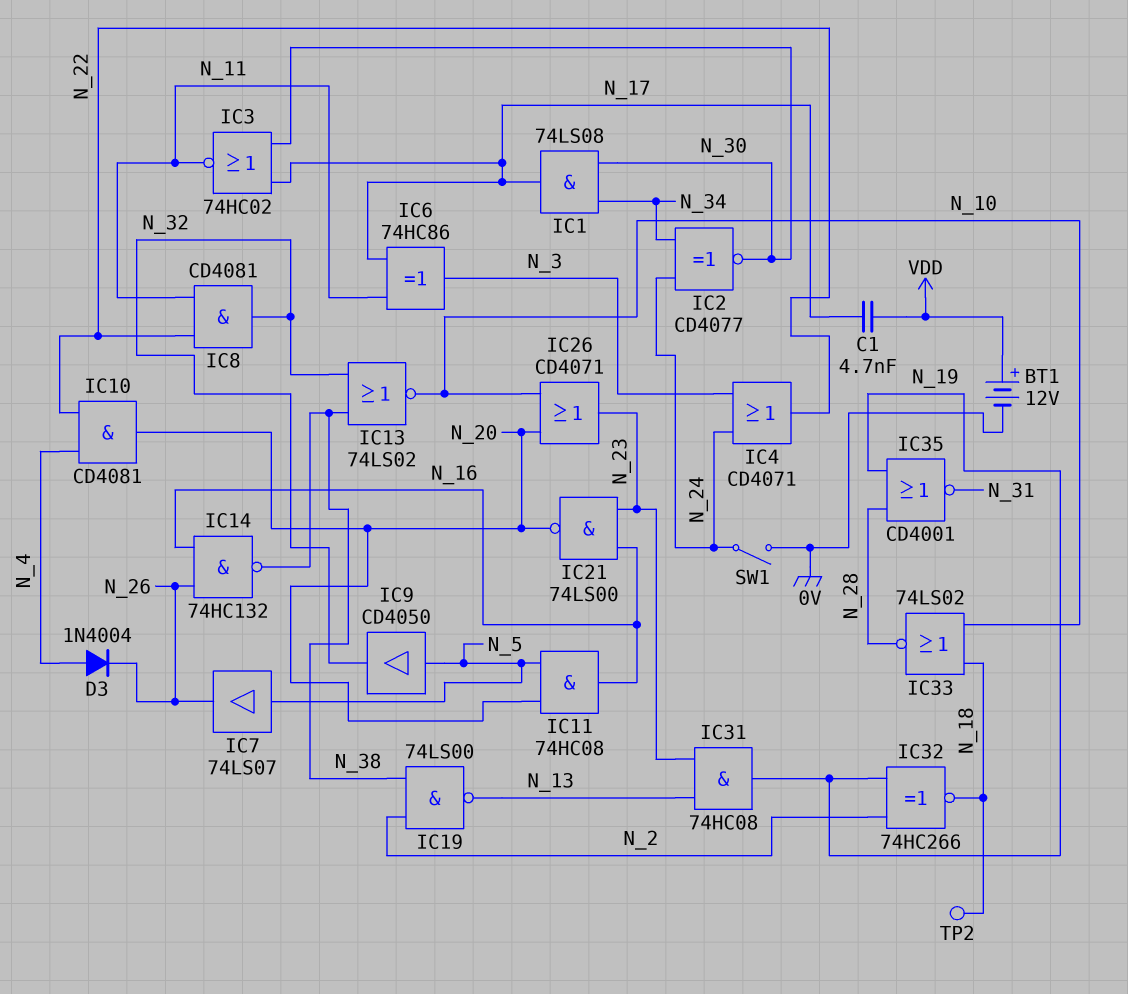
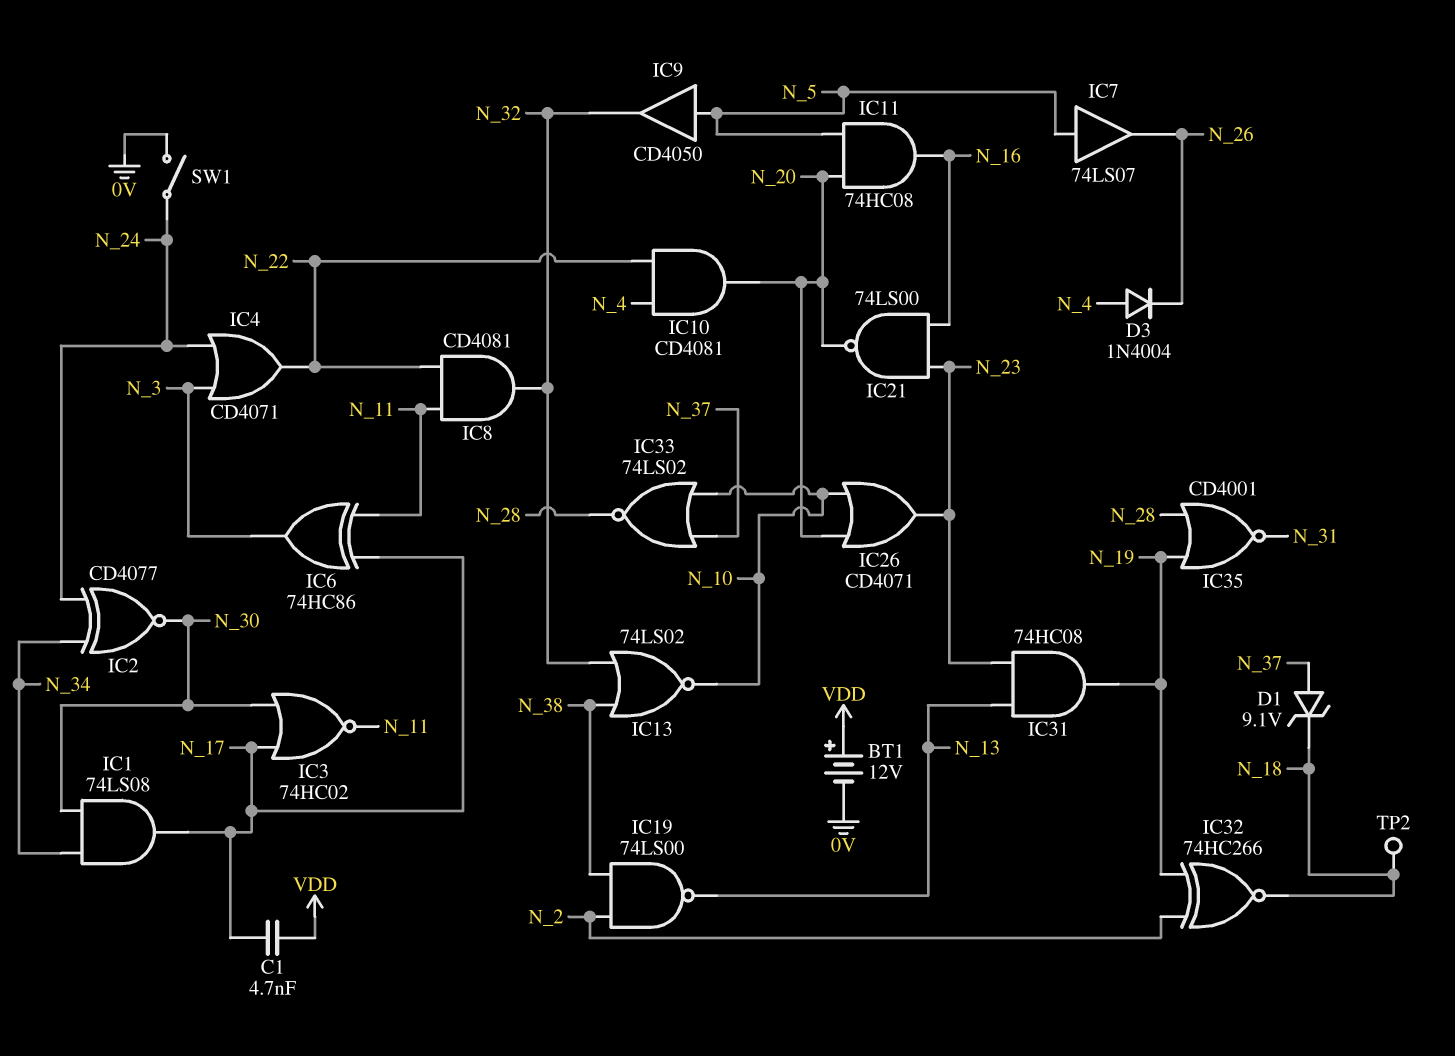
D1: none -> zener 9.1V (A N_37, K N_18)
IC14: NAND 74HC132 (in N_16, in N_26, out N_38) -> none
IC33: NOR 74LS02 (in N_10, in N_18, out N_28) -> NOR 74LS02 (in N_10, in N_37, out N_28)

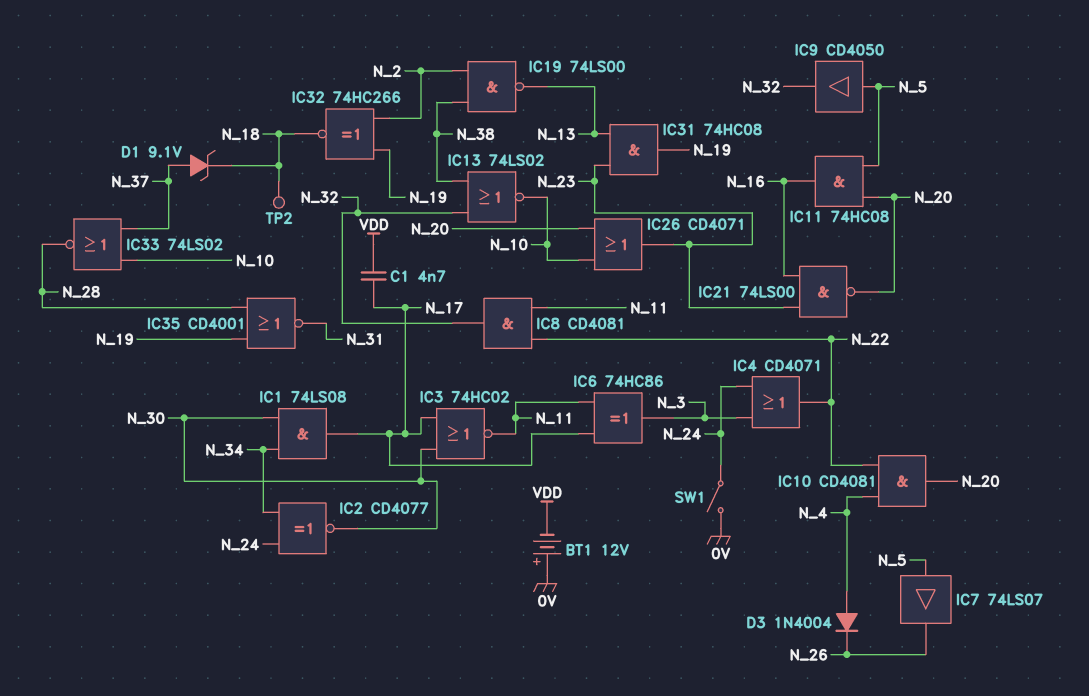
BT1: 12V (plus VDD, minus 0V) -> 12V (plus 0V, minus VDD)

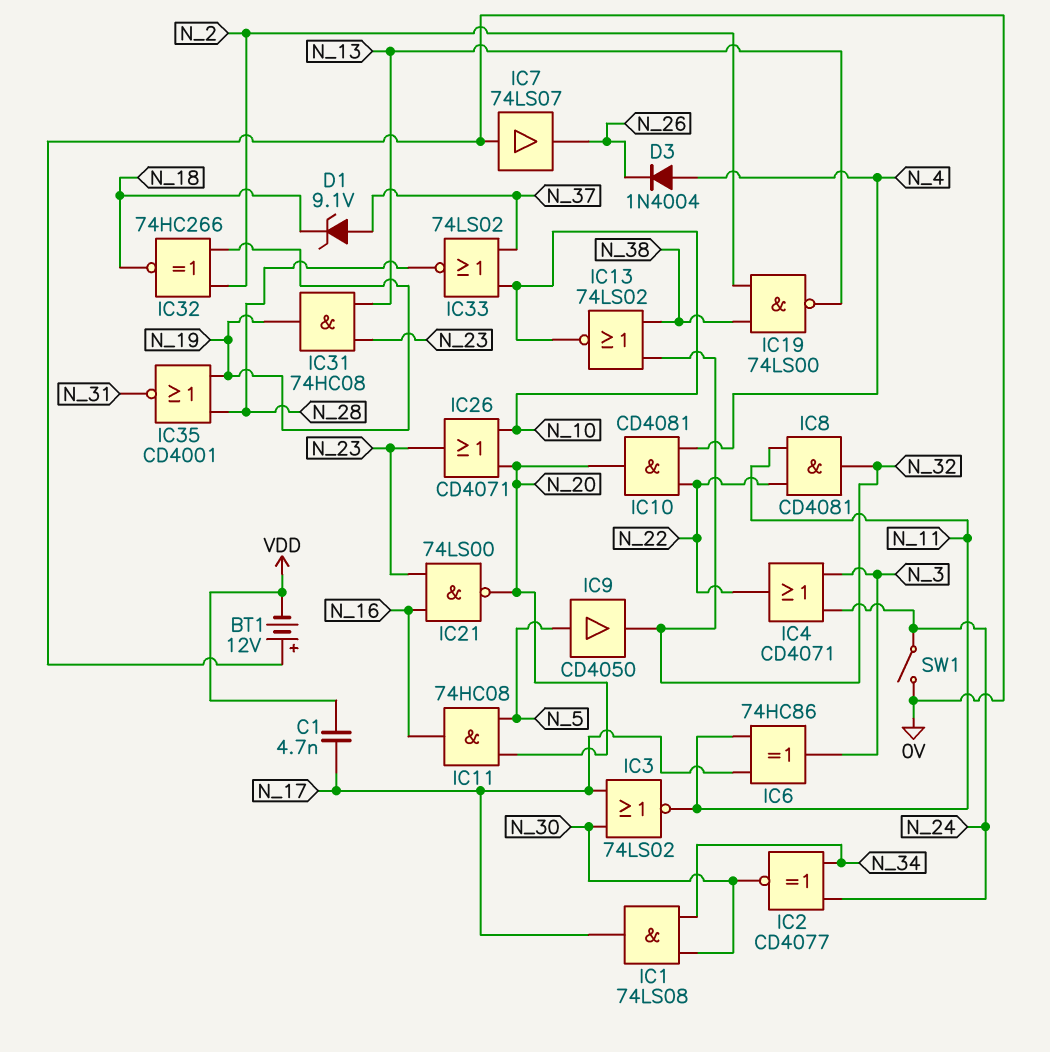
IC3: NOR 74HC02 (in N_17, in N_30, out N_11) -> NOR 74LS02 (in N_17, in N_30, out N_11)
IC7: buffer 74LS07 (in N_5, out N_26) -> buffer 74LS07 (in 0V, out N_26)
TP2: test point (N_18) -> none

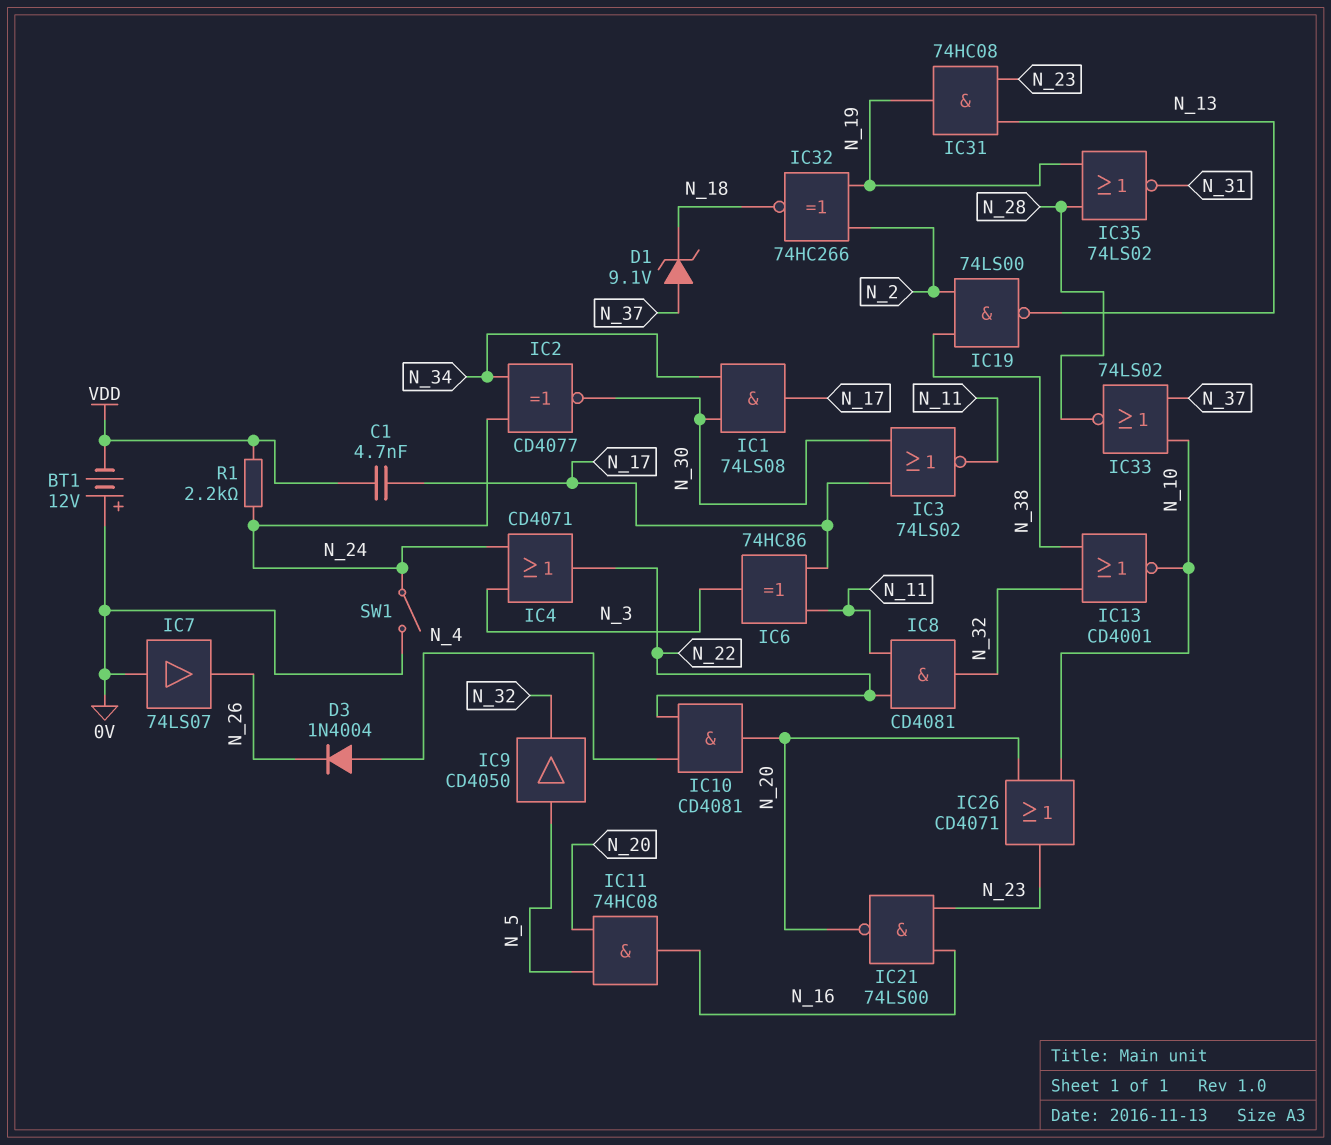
IC13: NOR 74LS02 (in N_32, in N_38, out N_10) -> NOR CD4001 (in N_32, in N_38, out N_10)
IC35: NOR CD4001 (in N_19, in N_28, out N_31) -> NOR 74LS02 (in N_19, in N_28, out N_31)
R1: none -> 2.2k (N_24, VDD)

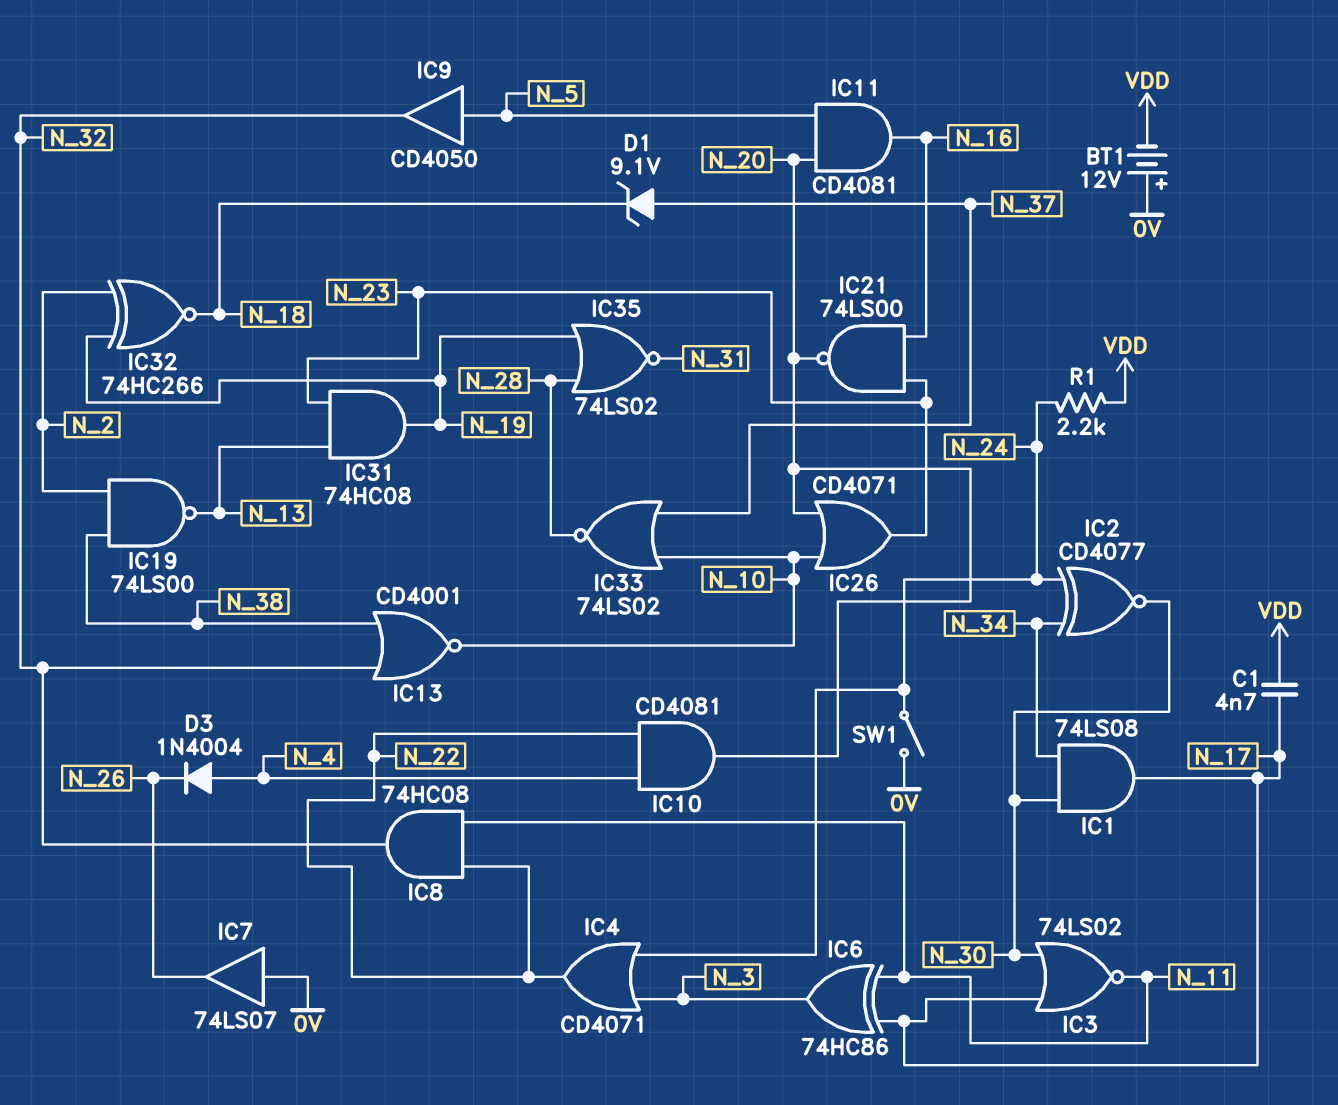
IC8: AND CD4081 (in N_11, in N_22, out N_32) -> AND 74HC08 (in N_11, in N_22, out N_32)
IC11: AND 74HC08 (in N_5, in N_20, out N_16) -> AND CD4081 (in N_5, in N_20, out N_16)

